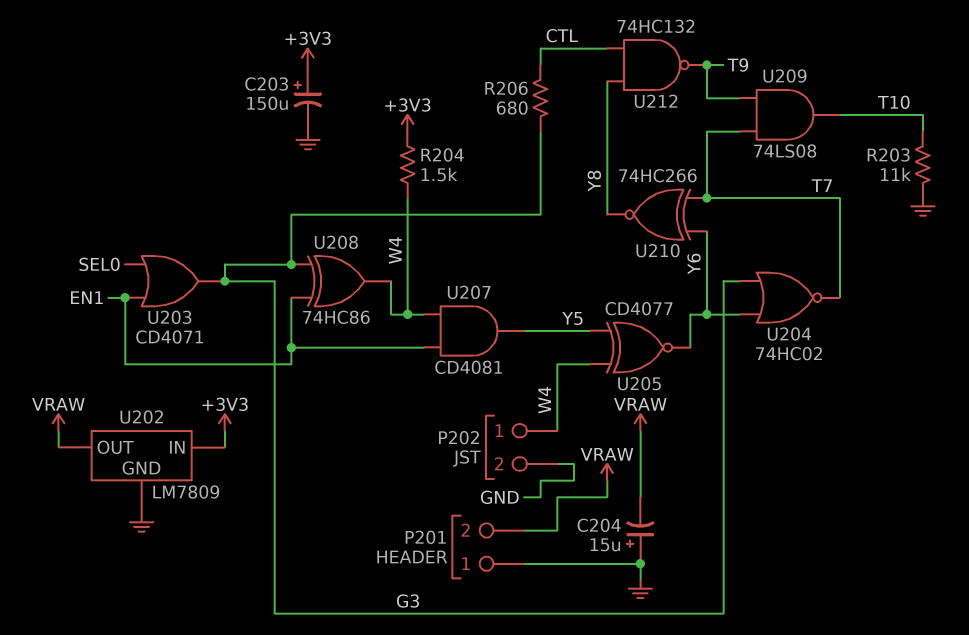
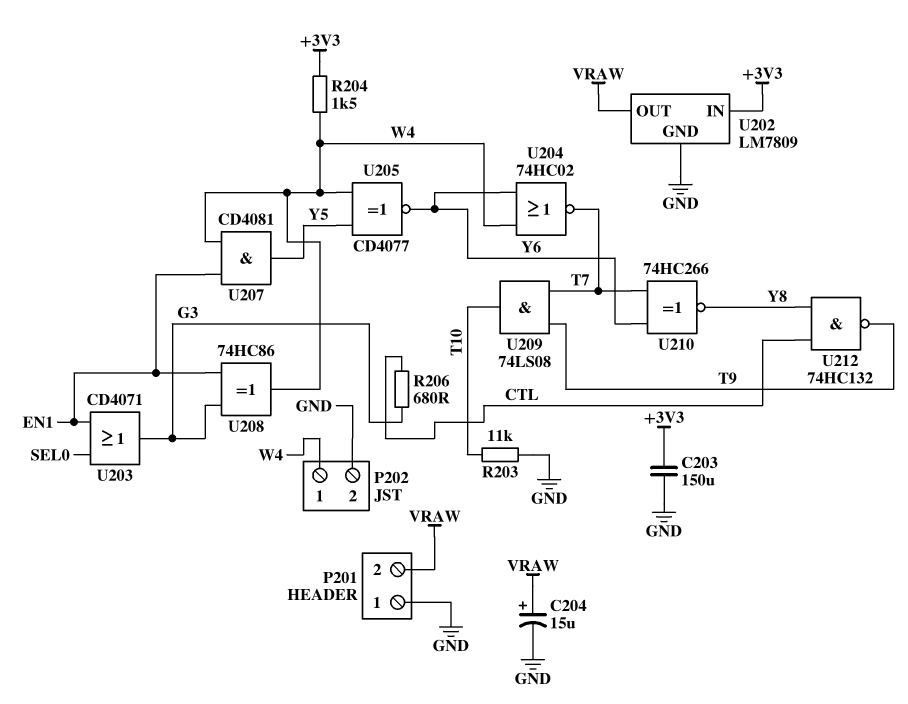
C203: 150uF (plus +3V3, minus GND) -> 150uF (+3V3, GND)
C204: 15uF (plus GND, minus VRAW) -> 15uF (plus VRAW, minus GND)
U204: NOR 74HC02 (in G3, in Y6, out T7) -> NOR 74HC02 (in W4, in Y6, out T7)

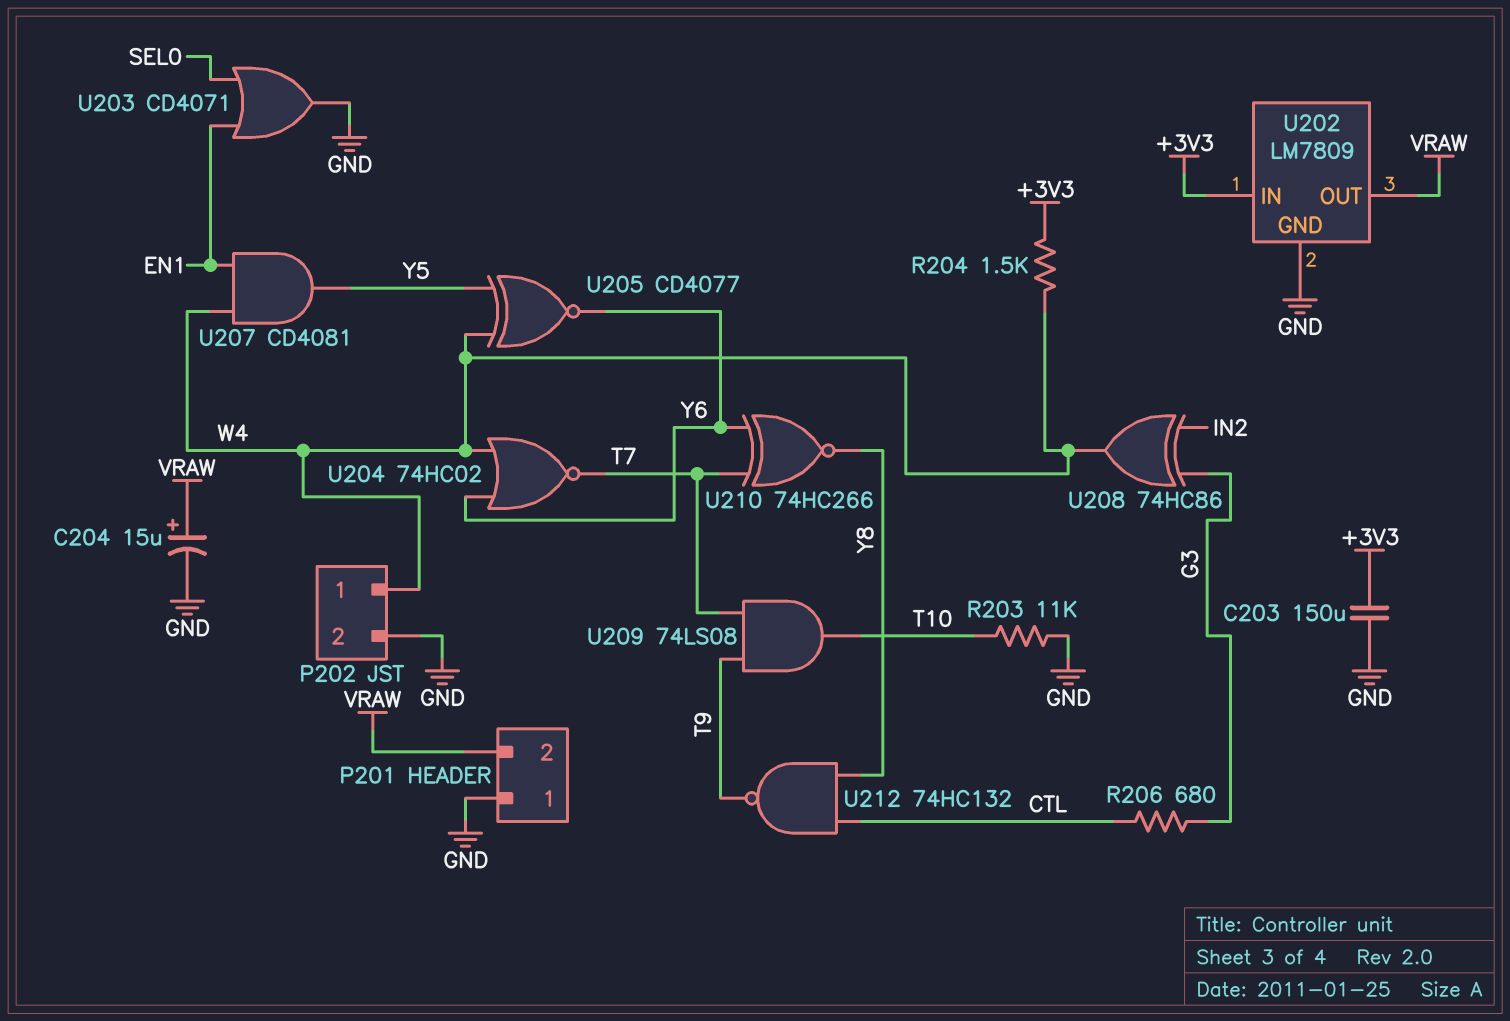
U203: OR CD4071 (in EN1, in SEL0, out G3) -> OR CD4071 (in EN1, in SEL0, out GND)
U208: XOR 74HC86 (in EN1, in G3, out W4) -> XOR 74HC86 (in G3, in IN2, out W4)

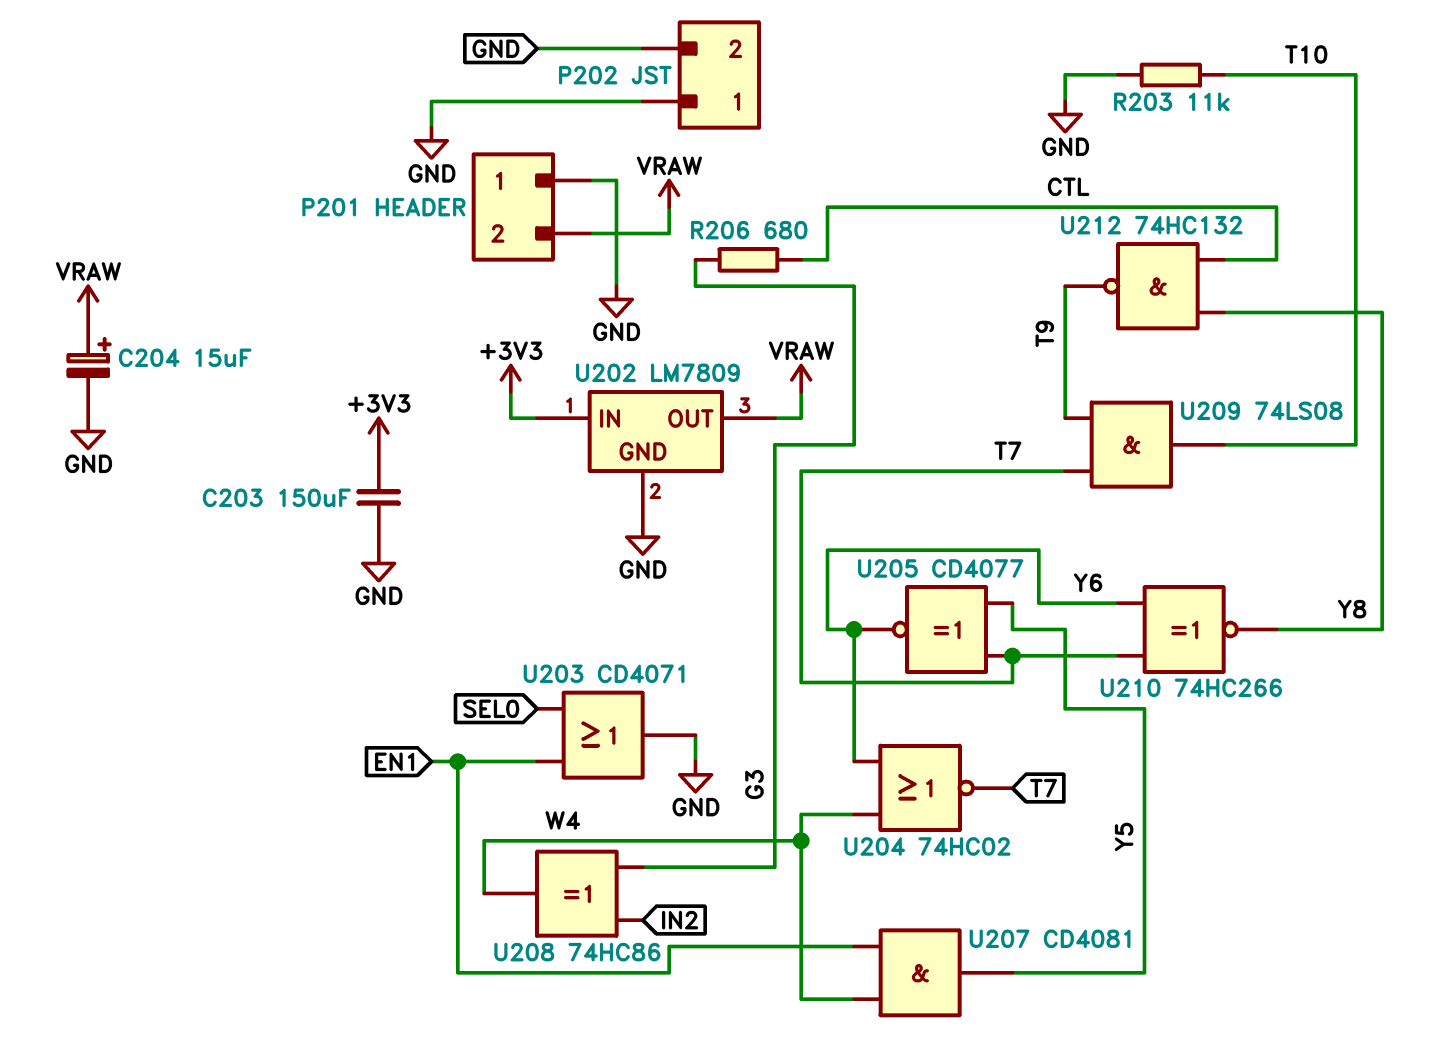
P202 pin 1: W4 -> GND
R204: 1.5k (+3V3, W4) -> none
U205: XNOR CD4077 (in W4, in Y5, out Y6) -> XNOR CD4077 (in T7, in Y5, out Y6)

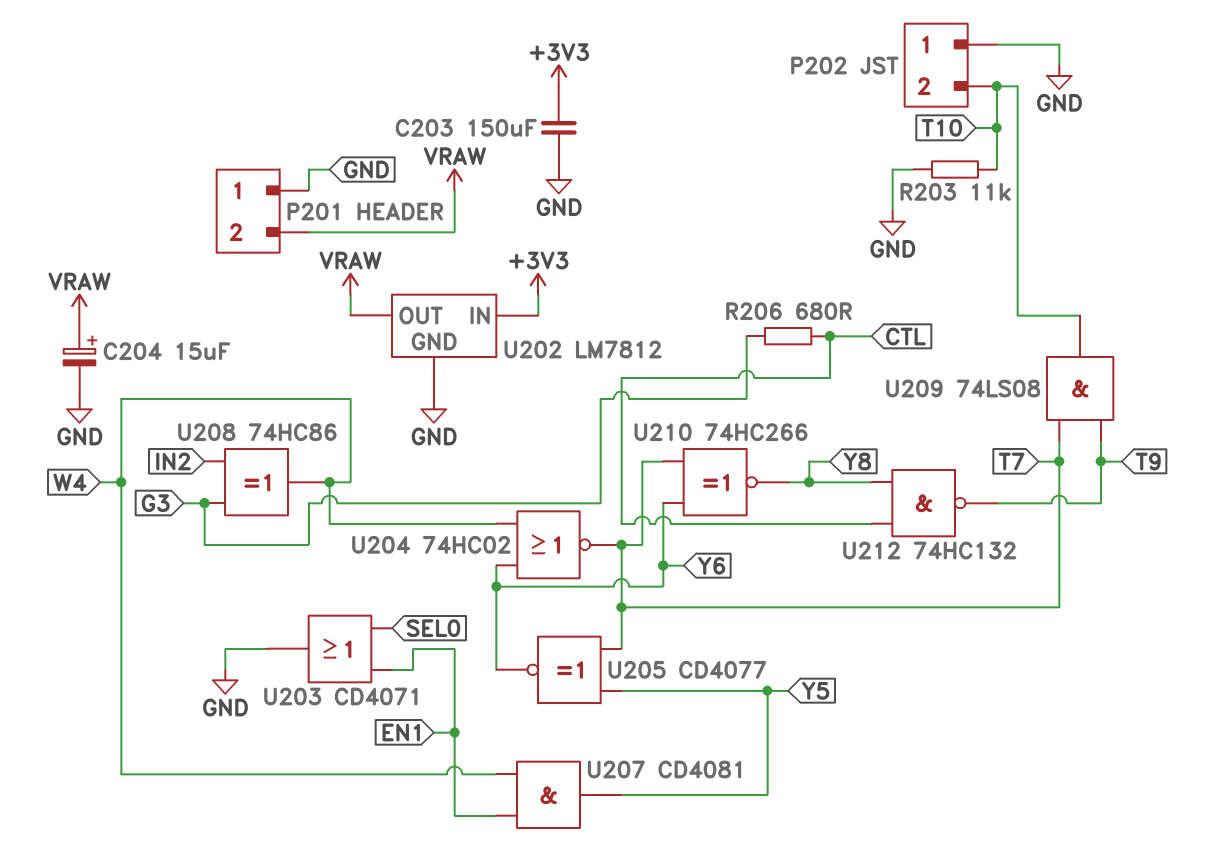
P202 pin 2: GND -> T10
U202: LM7809 -> LM7812

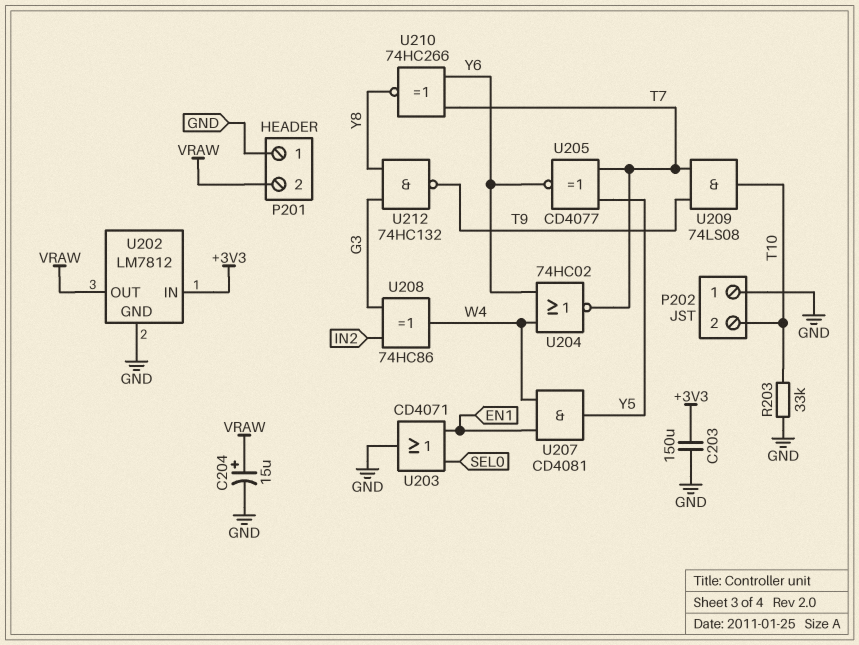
R203: 11k (GND, T10) -> 33k (GND, T10)
R206: 680 (CTL, G3) -> none
U212: NAND 74HC132 (in CTL, in Y8, out T9) -> NAND 74HC132 (in G3, in Y8, out T9)

